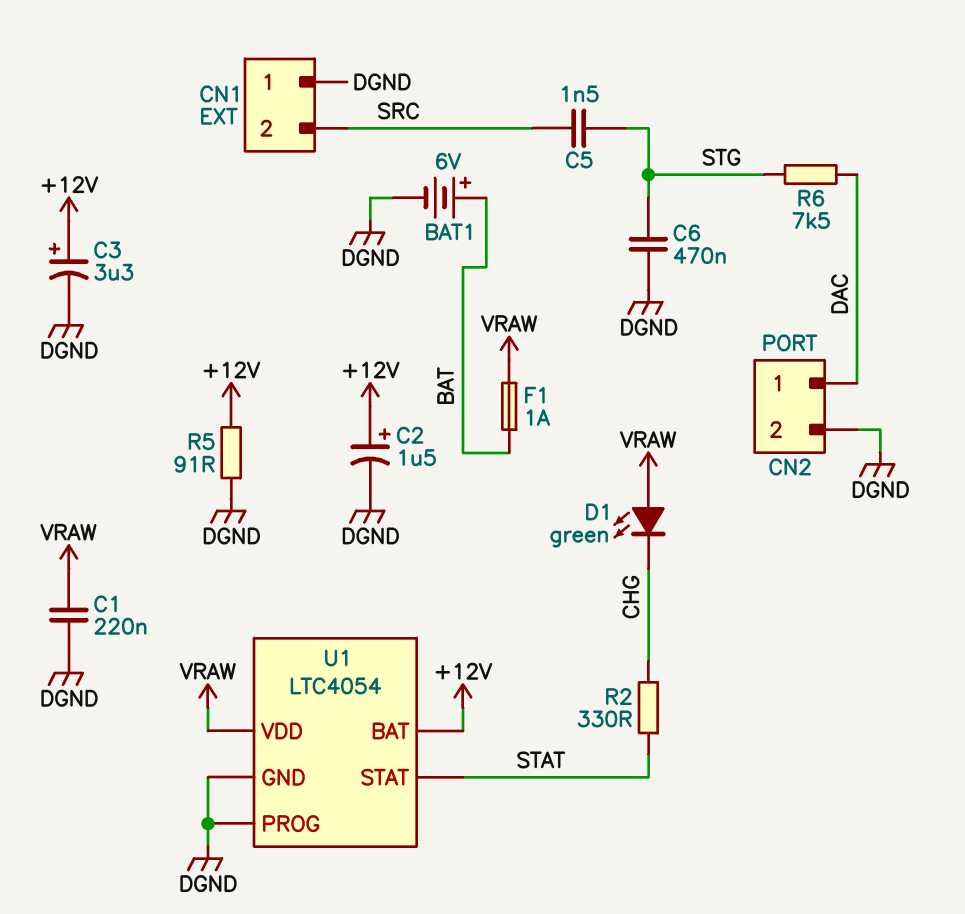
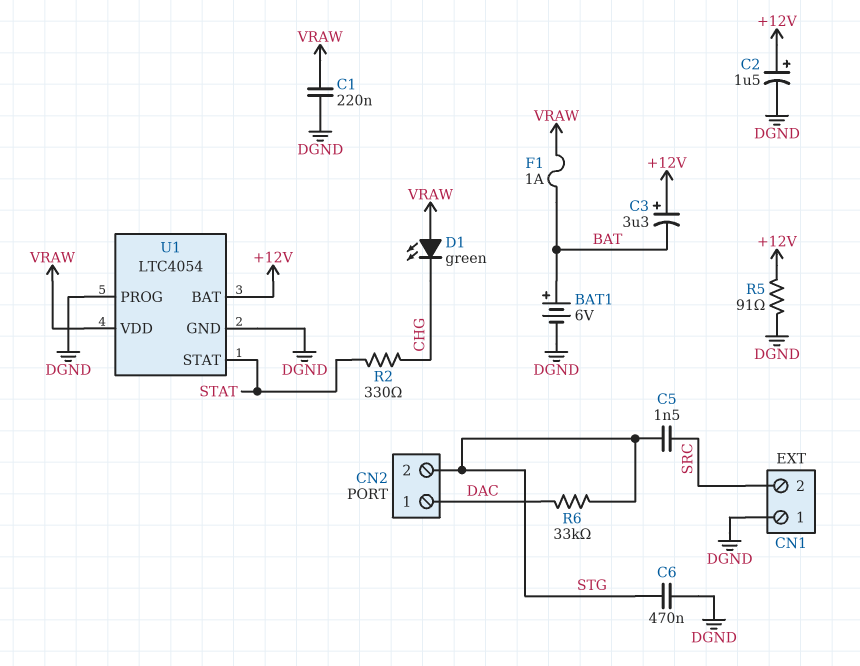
C3: 3.3uF (plus +12V, minus DGND) -> 3.3uF (plus +12V, minus BAT)
CN2 pin 2: DGND -> STG
R6: 7.5k (DAC, STG) -> 33k (DAC, STG)

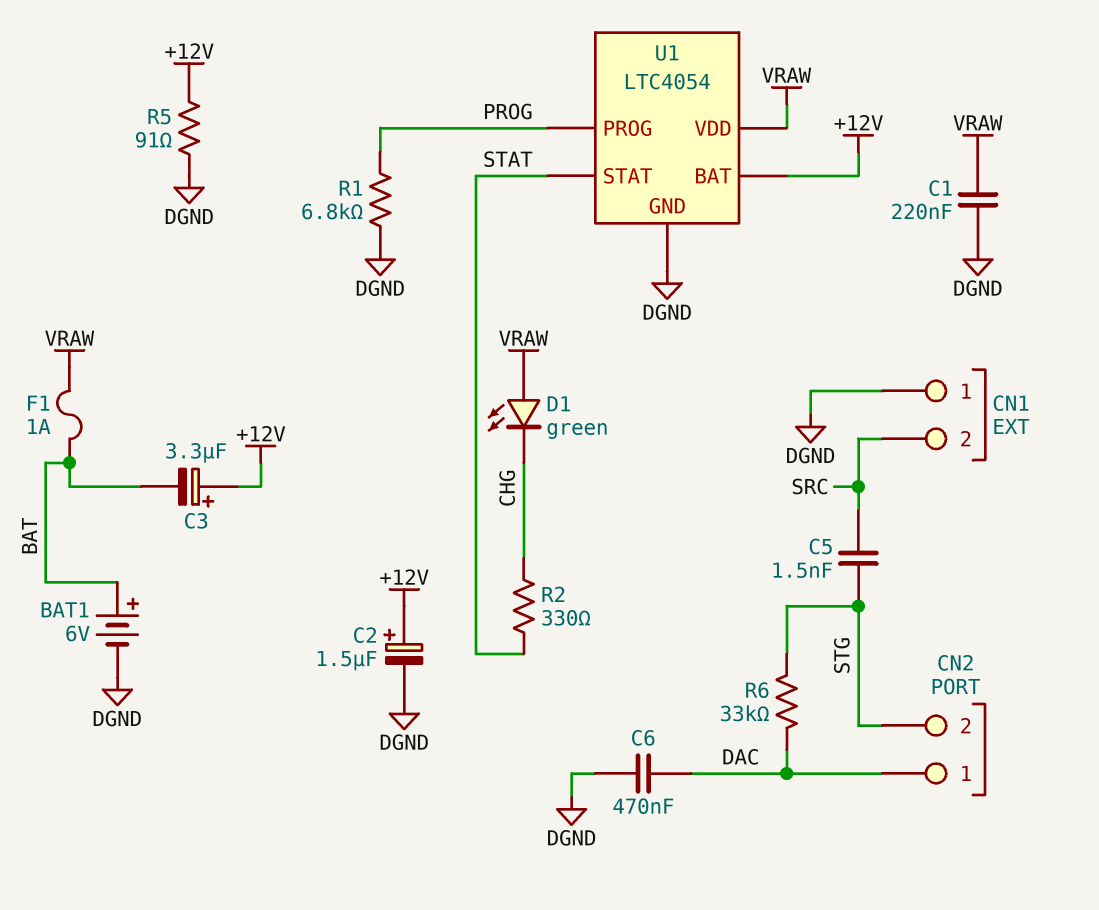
C6: 470nF (DGND, STG) -> 470nF (DAC, DGND)
R1: none -> 6.8k (DGND, PROG)
U1 pin PROG: DGND -> PROG

